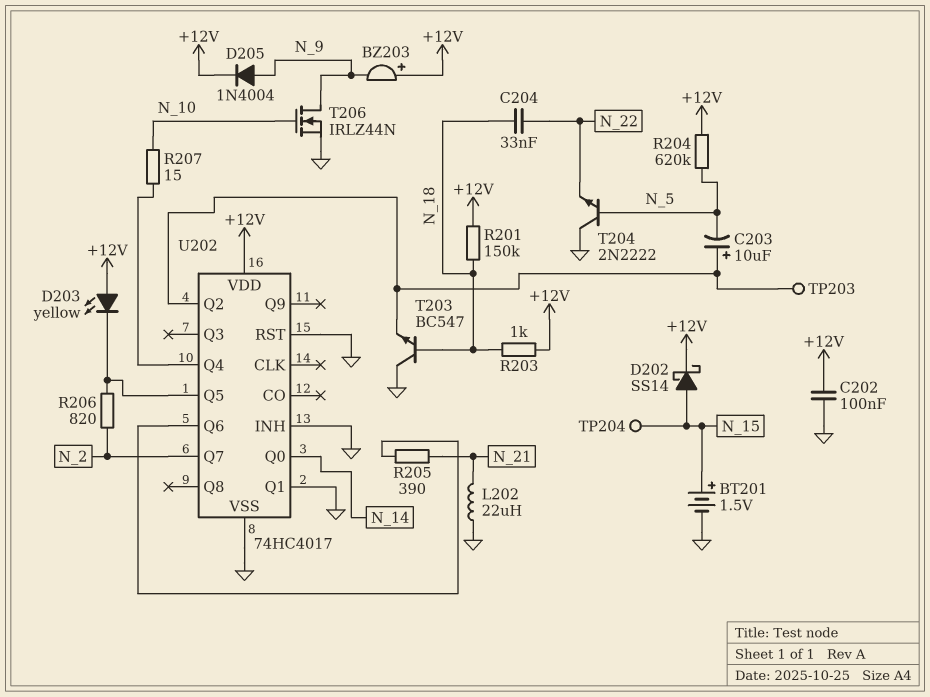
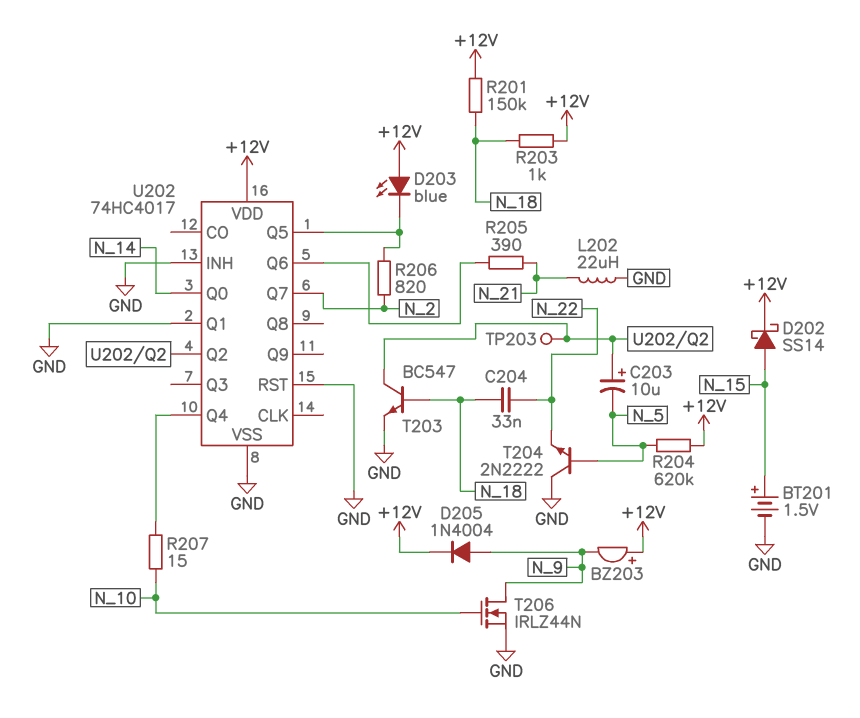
C202: 100nF (+12V, GND) -> none
D203: LED yellow (A +12V, K U202/Q5) -> LED blue (A +12V, K U202/Q5)
T203: NPN BC547 (B N_18, C GND, E U202/Q2) -> NPN BC547 (B N_18, C U202/Q2, E GND)
TP204: test point (N_15) -> none

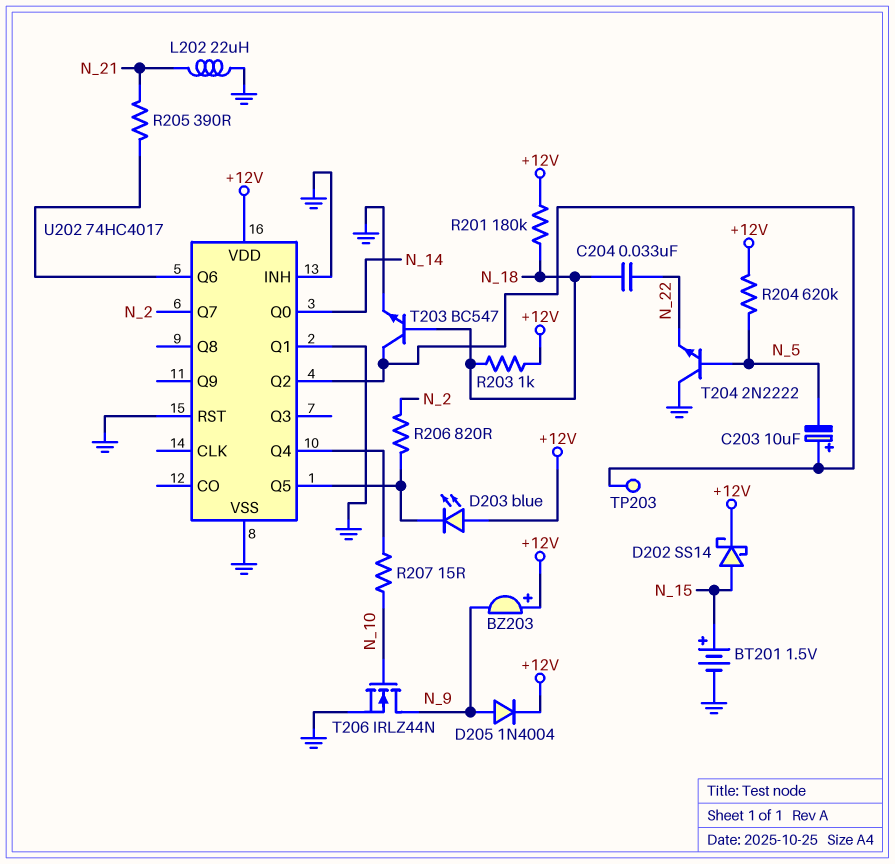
R201: 150k (+12V, N_18) -> 180k (+12V, N_18)

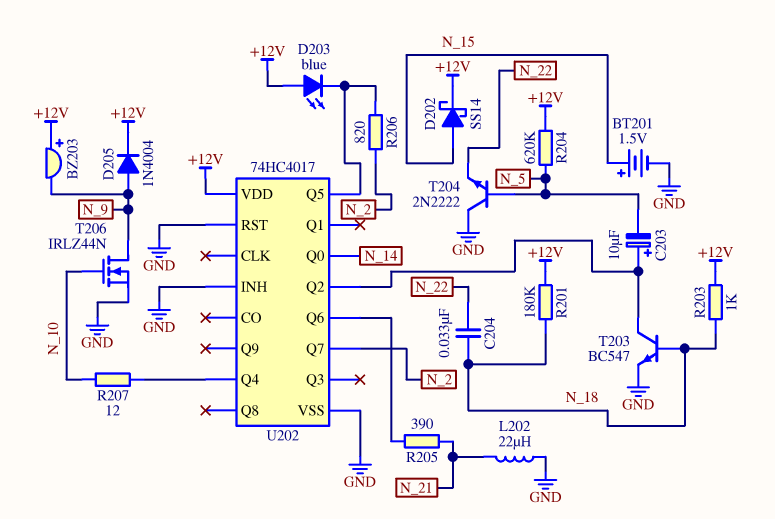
R207: 15 (N_10, U202/Q4) -> 12 (N_10, U202/Q4)
TP203: test point (U202/Q2) -> none
U202 pin Q1: GND -> none

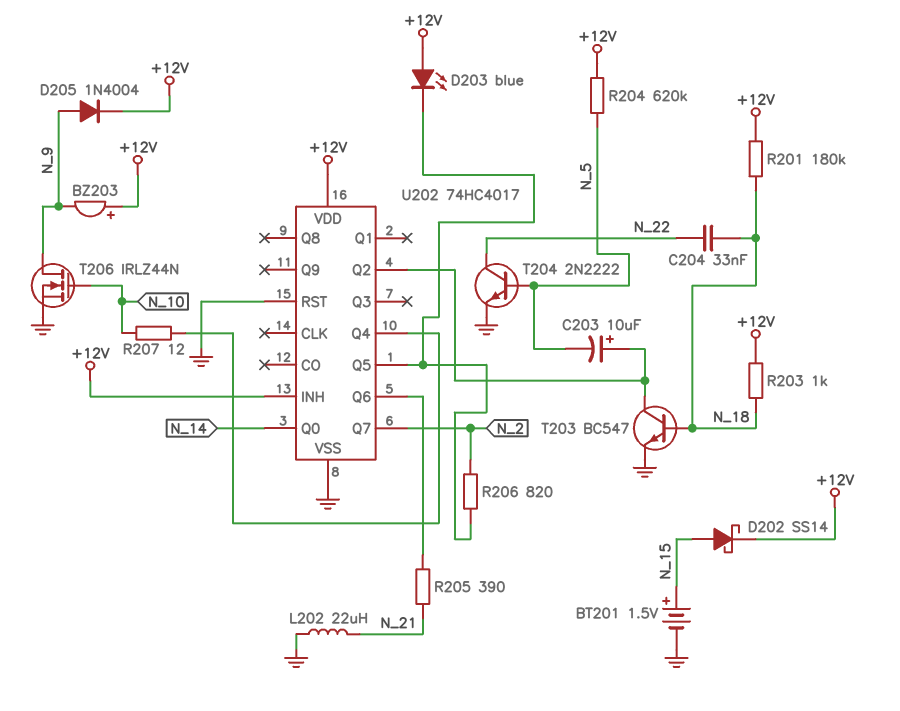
T204: NPN 2N2222 (B N_5, C GND, E N_22) -> NPN 2N2222 (B N_5, C N_22, E GND)
U202 pin INH: GND -> +12V

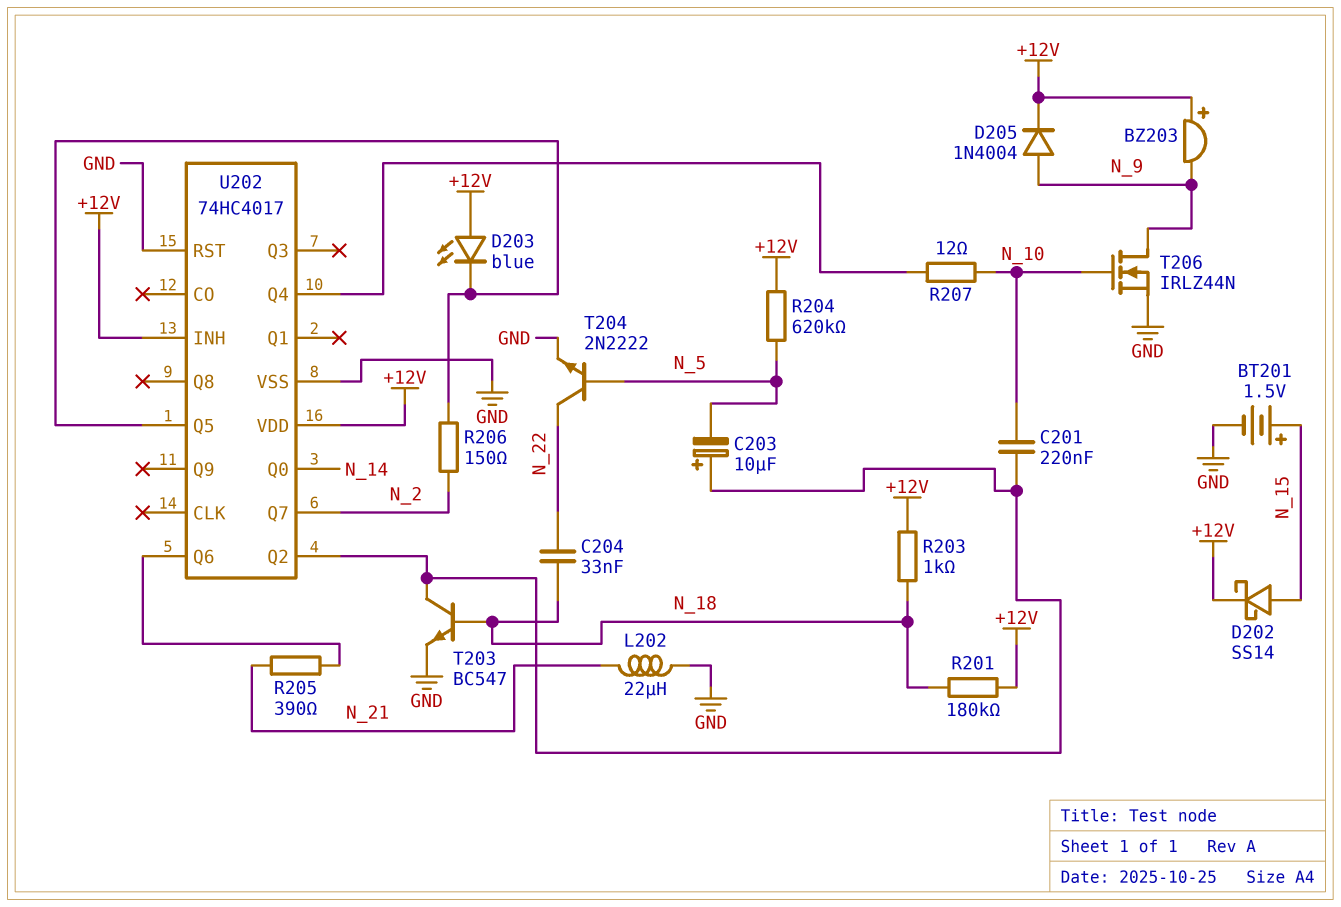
C201: none -> 220nF (N_10, U202/Q2)
R206: 820 (N_2, U202/Q5) -> 150 (N_2, U202/Q5)

